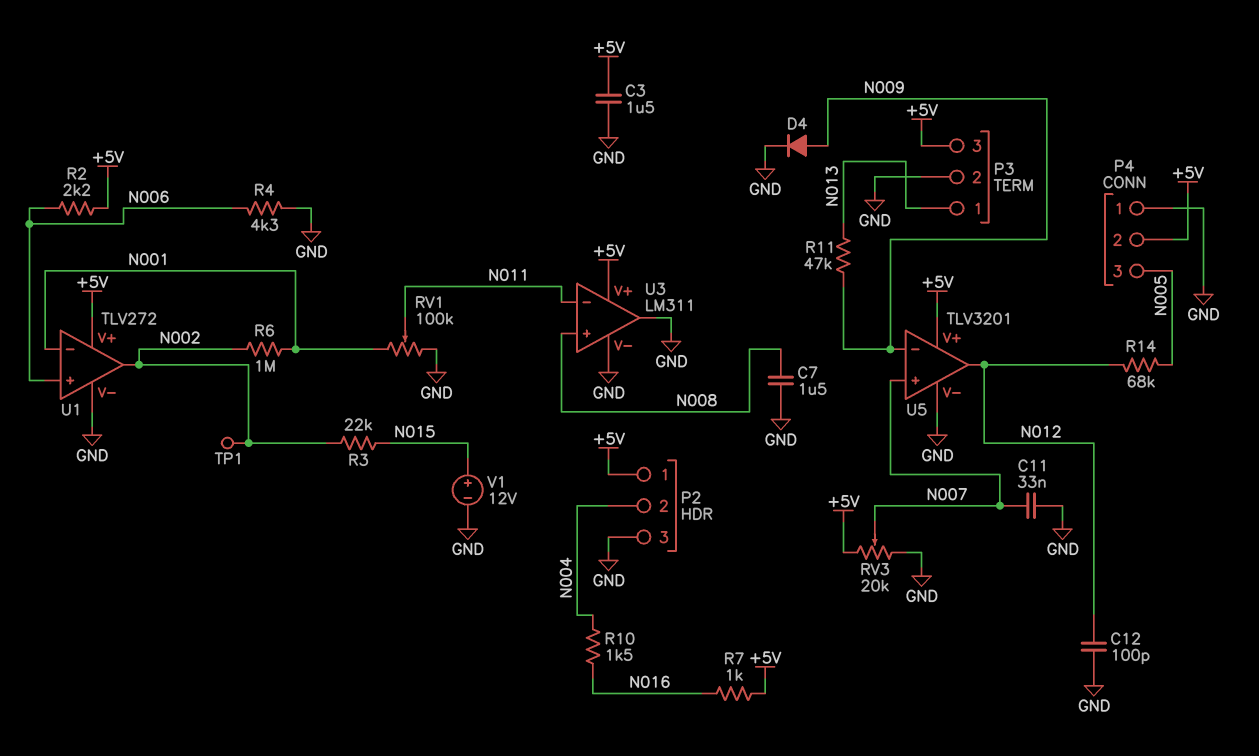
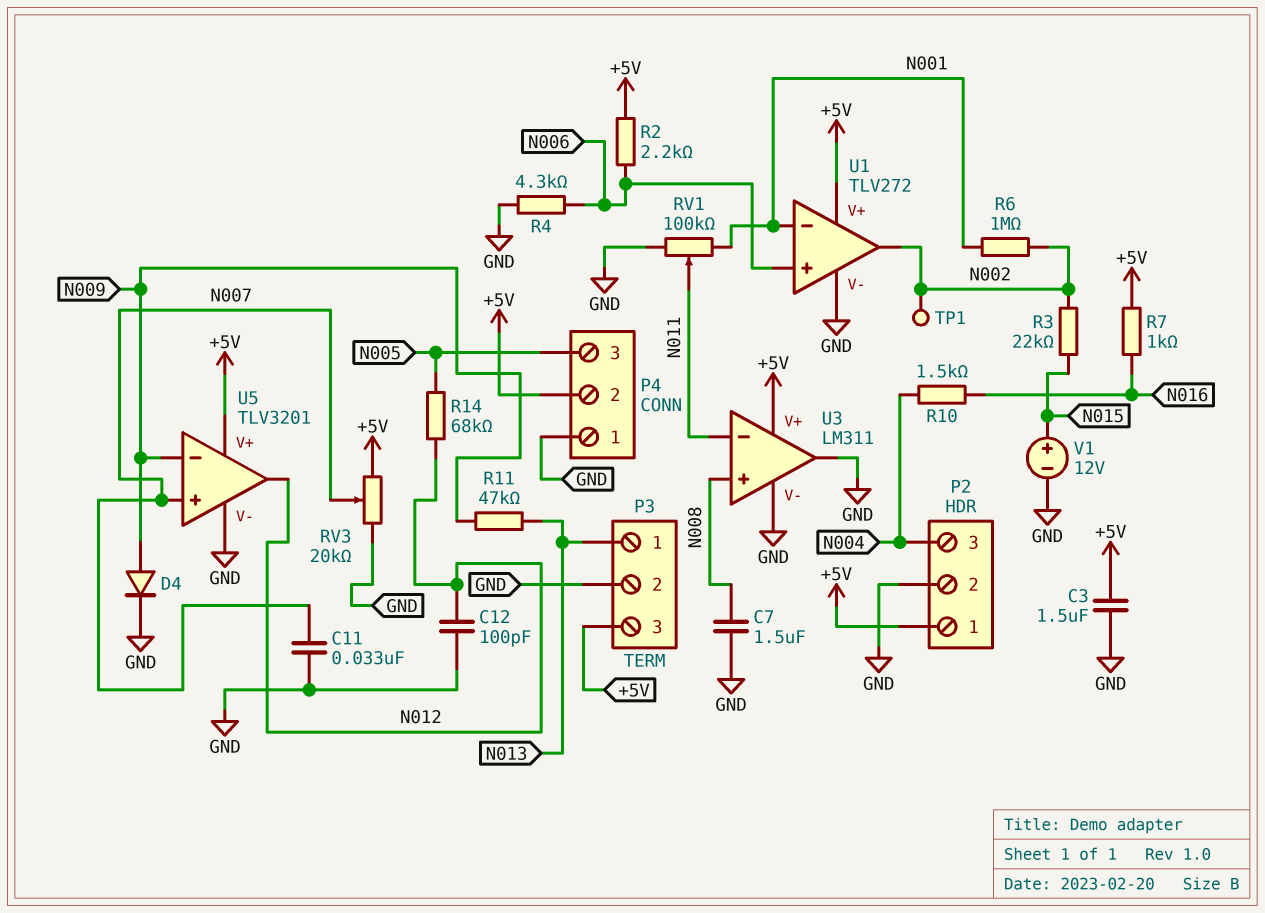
P2 pin 2: N004 -> GND
P2 pin 3: GND -> N004

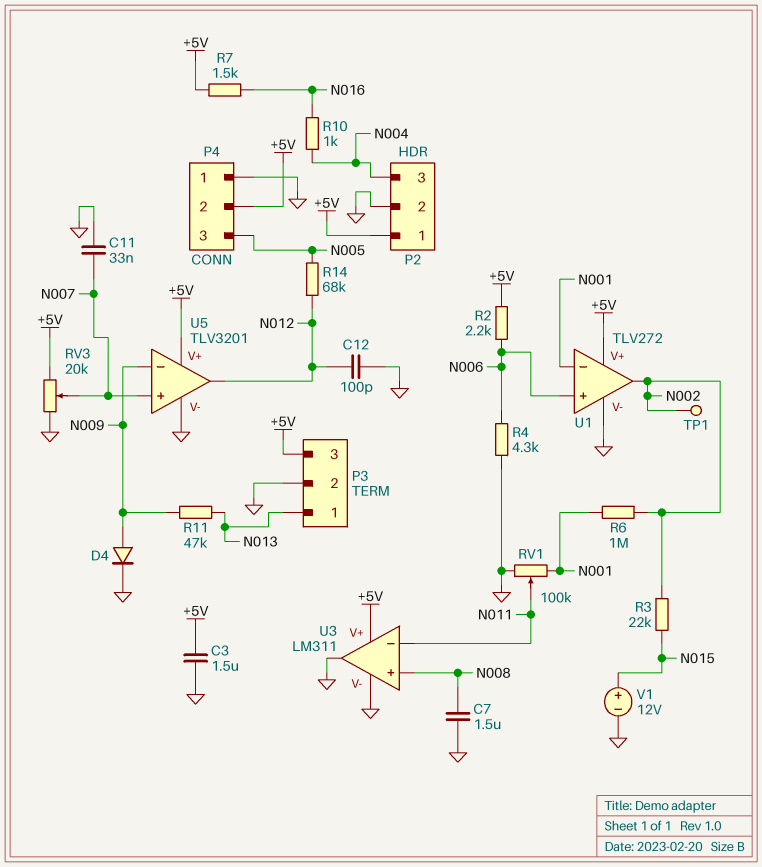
R7: 1k (+5V, N016) -> 1.5k (+5V, N016)
R10: 1.5k (N004, N016) -> 1k (N004, N016)

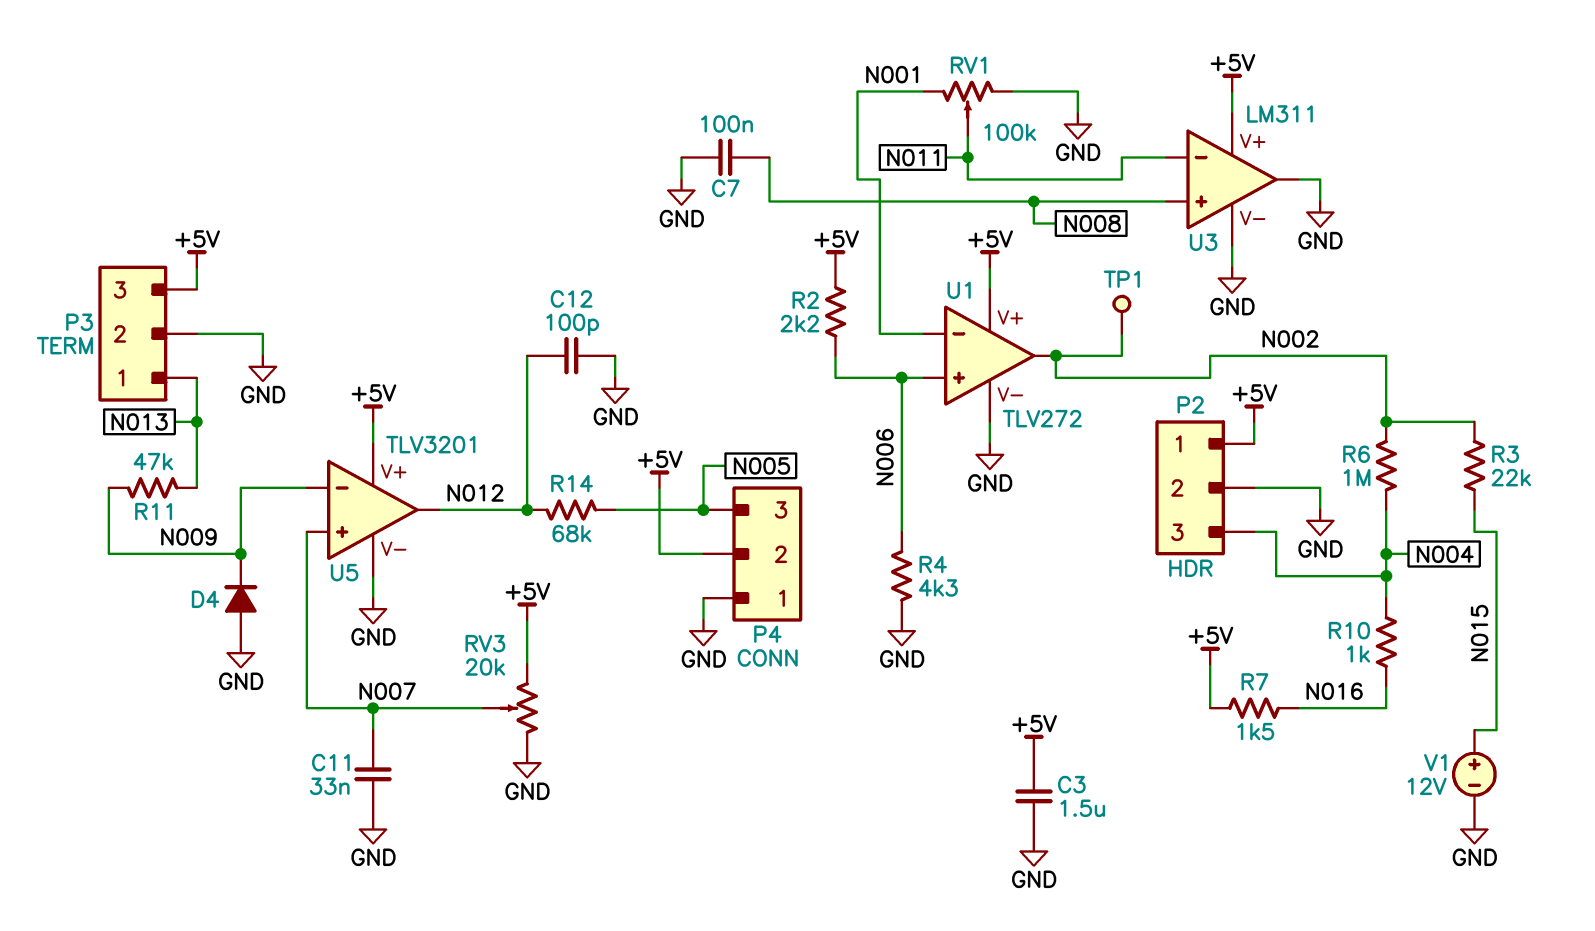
C7: 1.5uF (GND, N008) -> 100nF (GND, N008)
D4: diode (A N009, K GND) -> diode (A GND, K N009)
R6: 1M (N001, N002) -> 1M (N002, N004)

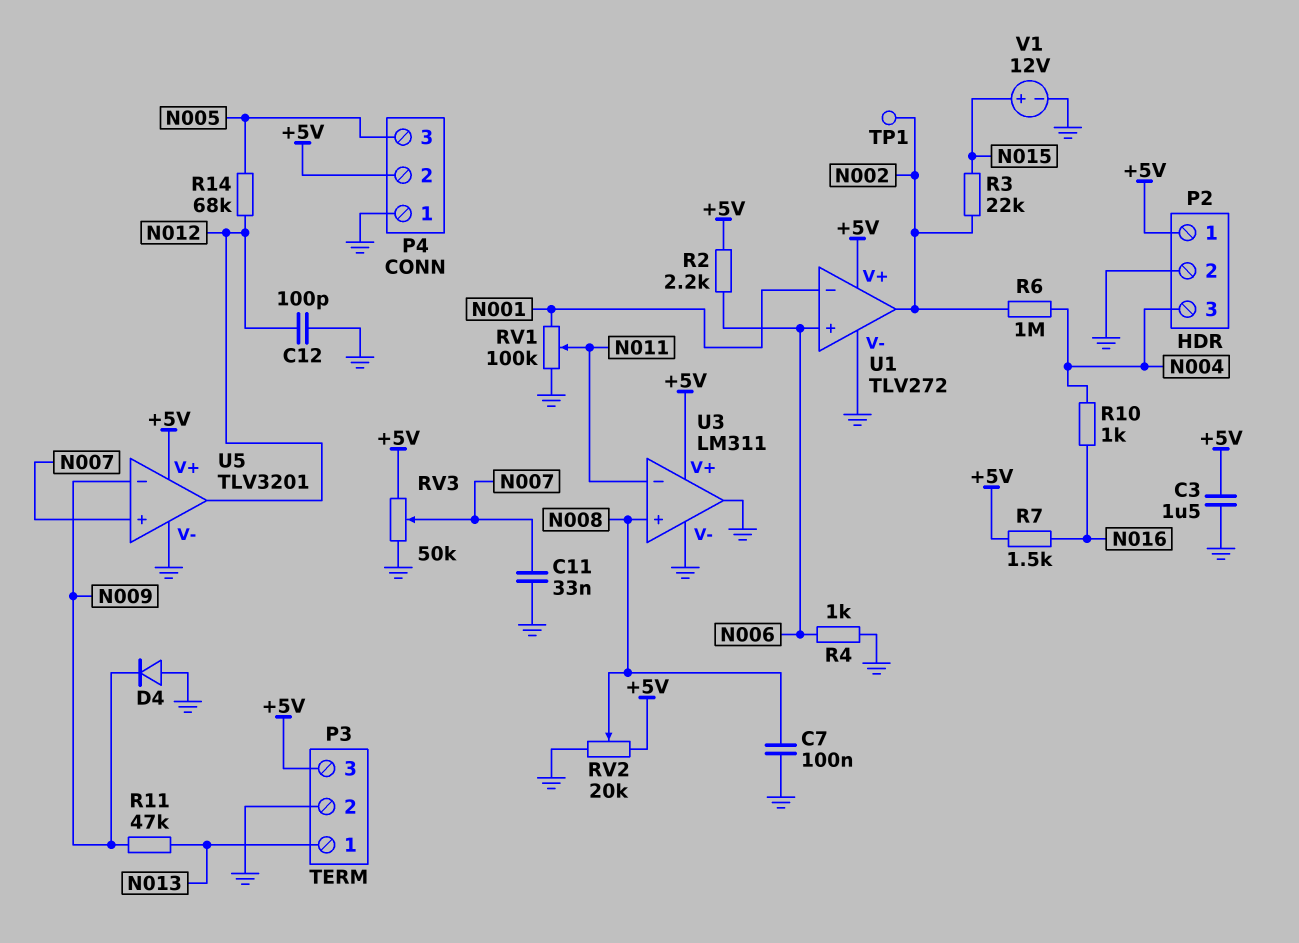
R4: 4.3k (GND, N006) -> 1k (GND, N006)
RV2: none -> 20k (+5V, GND, wiper N008)
RV3: 20k (+5V, GND, wiper N007) -> 50k (+5V, GND, wiper N007)

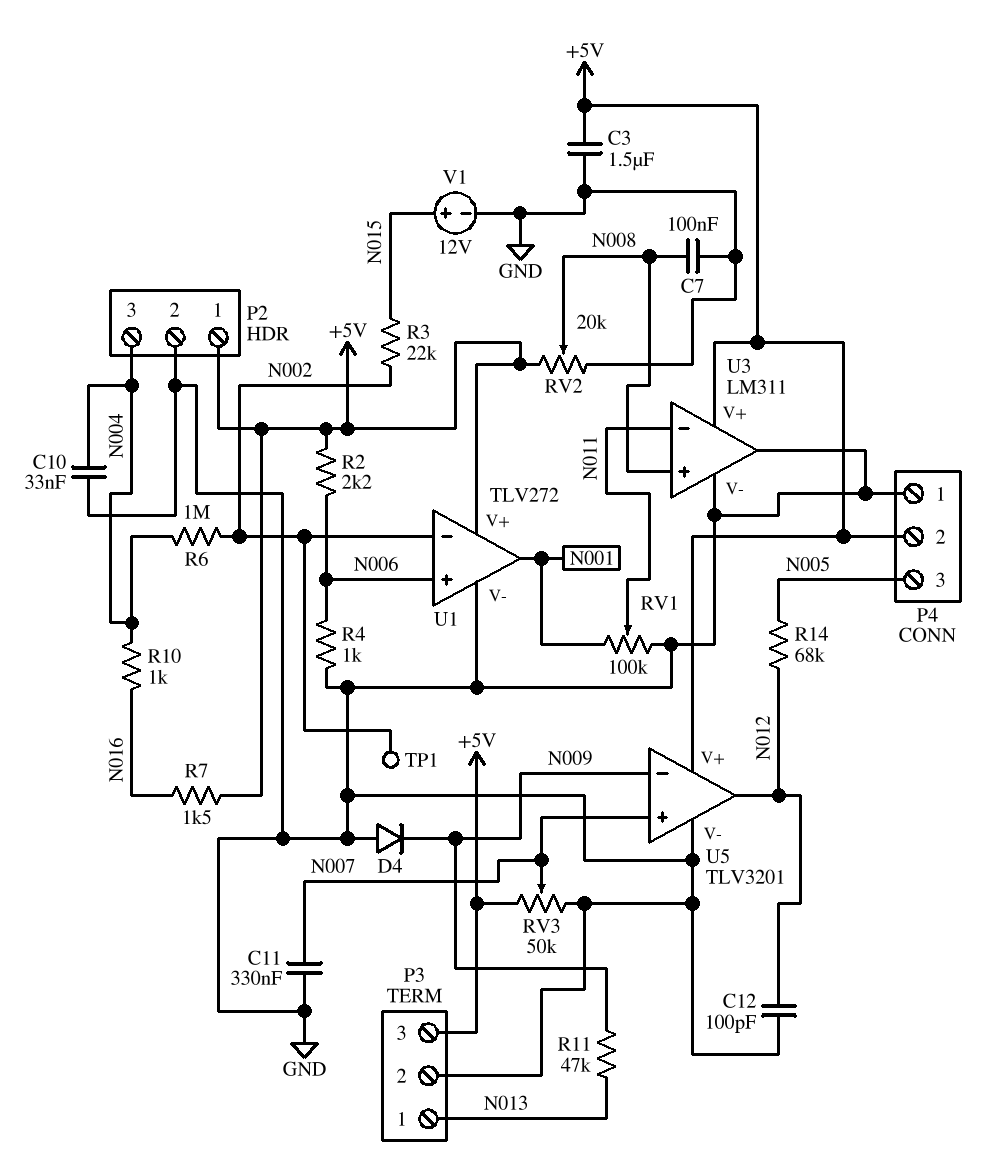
C10: none -> 33nF (GND, N004)
C11: 33nF (GND, N007) -> 330nF (GND, N007)
U1 pin in-: N001 -> N002
U1 pin out: N002 -> N001

